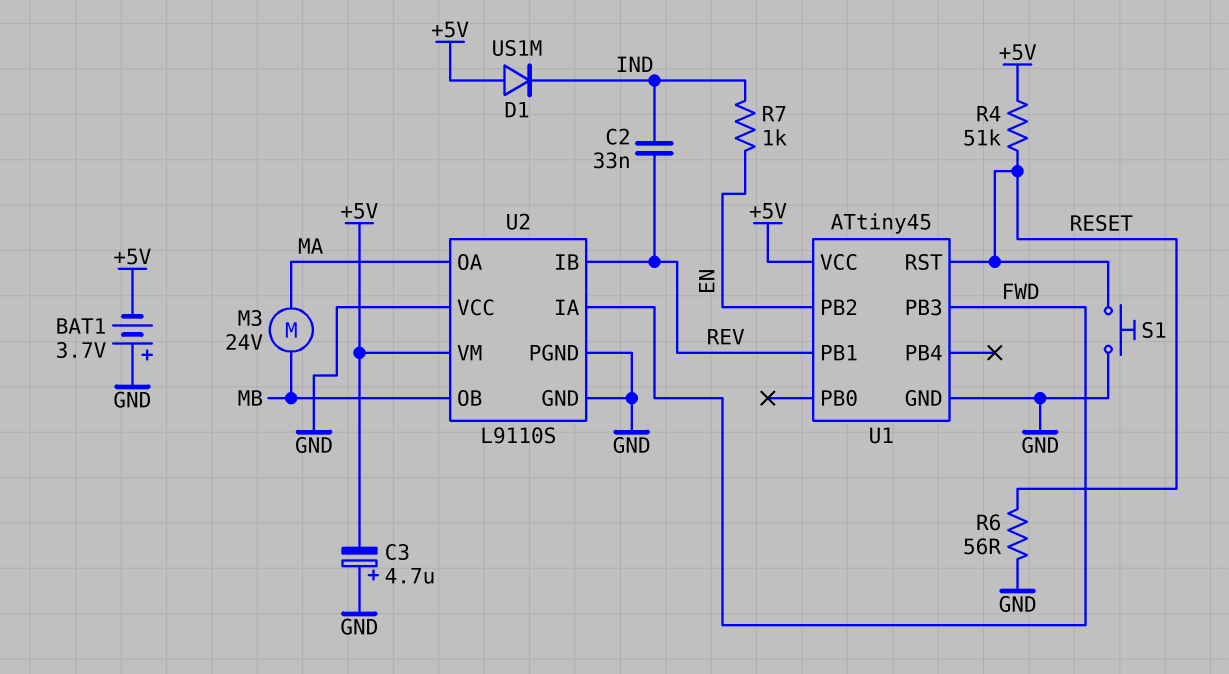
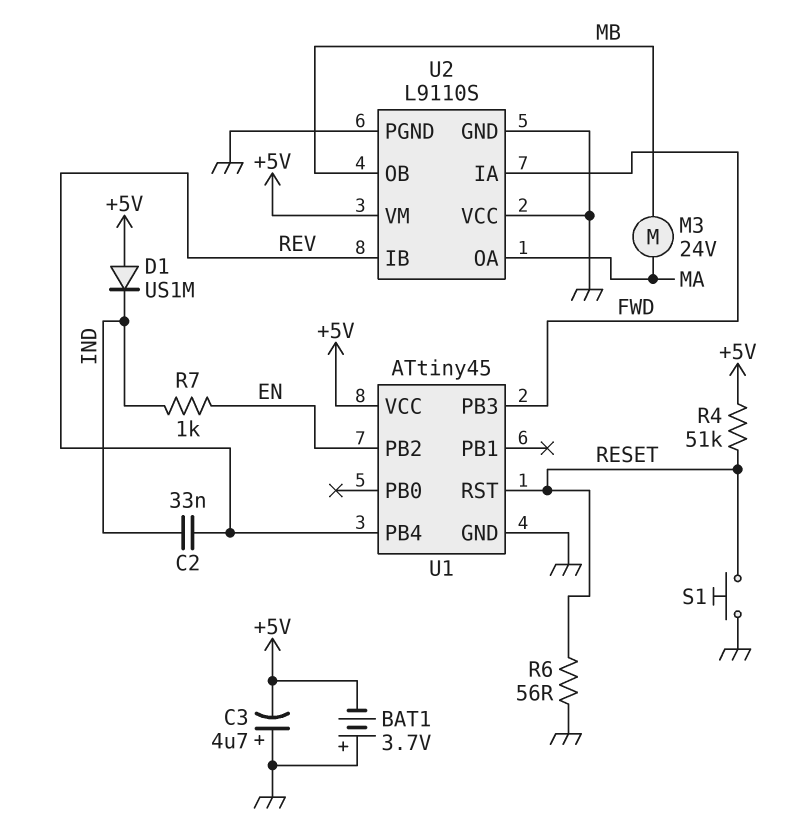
U1 pin PB1: REV -> none
U1 pin PB4: none -> REV

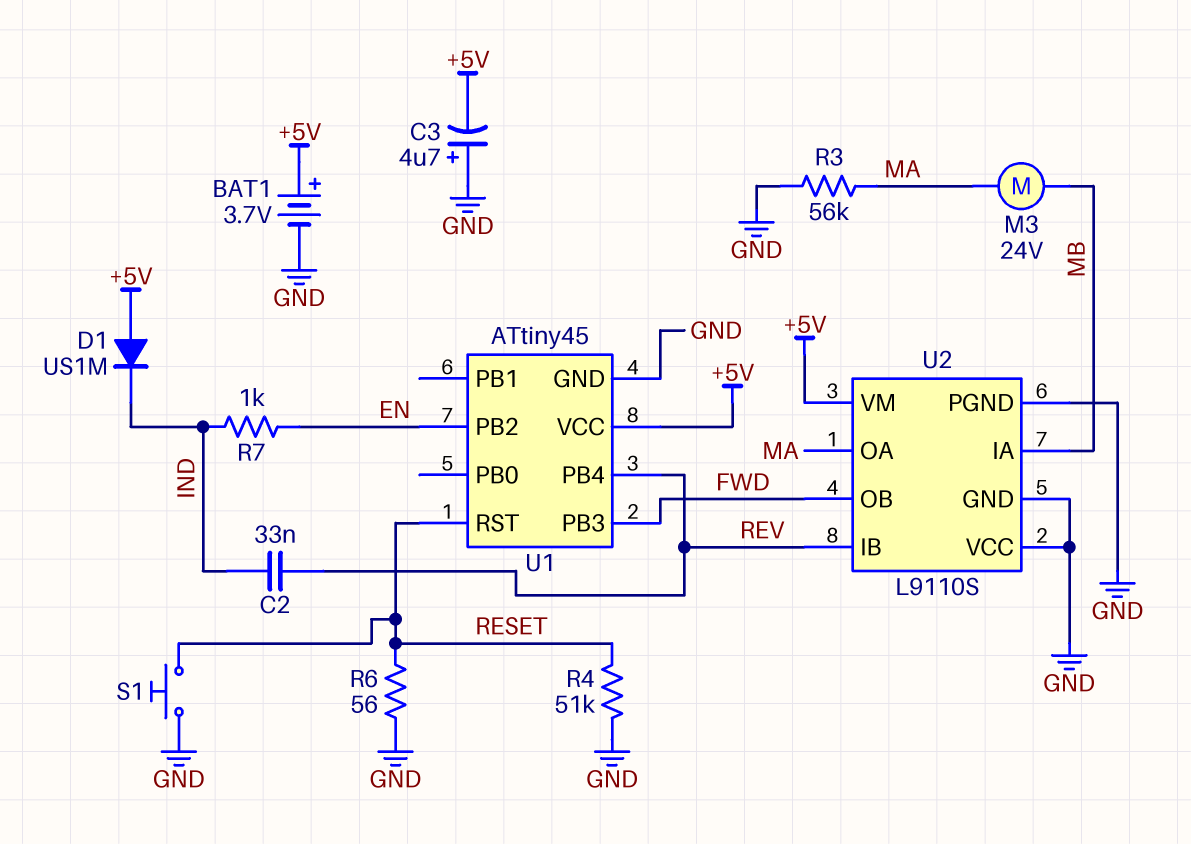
BAT1: 3.7V (plus GND, minus +5V) -> 3.7V (plus +5V, minus GND)
R3: none -> 56k (GND, MA)
R4: 51k (+5V, RESET) -> 51k (GND, RESET)
U2 pin IA: FWD -> MB
U2 pin OB: MB -> FWD

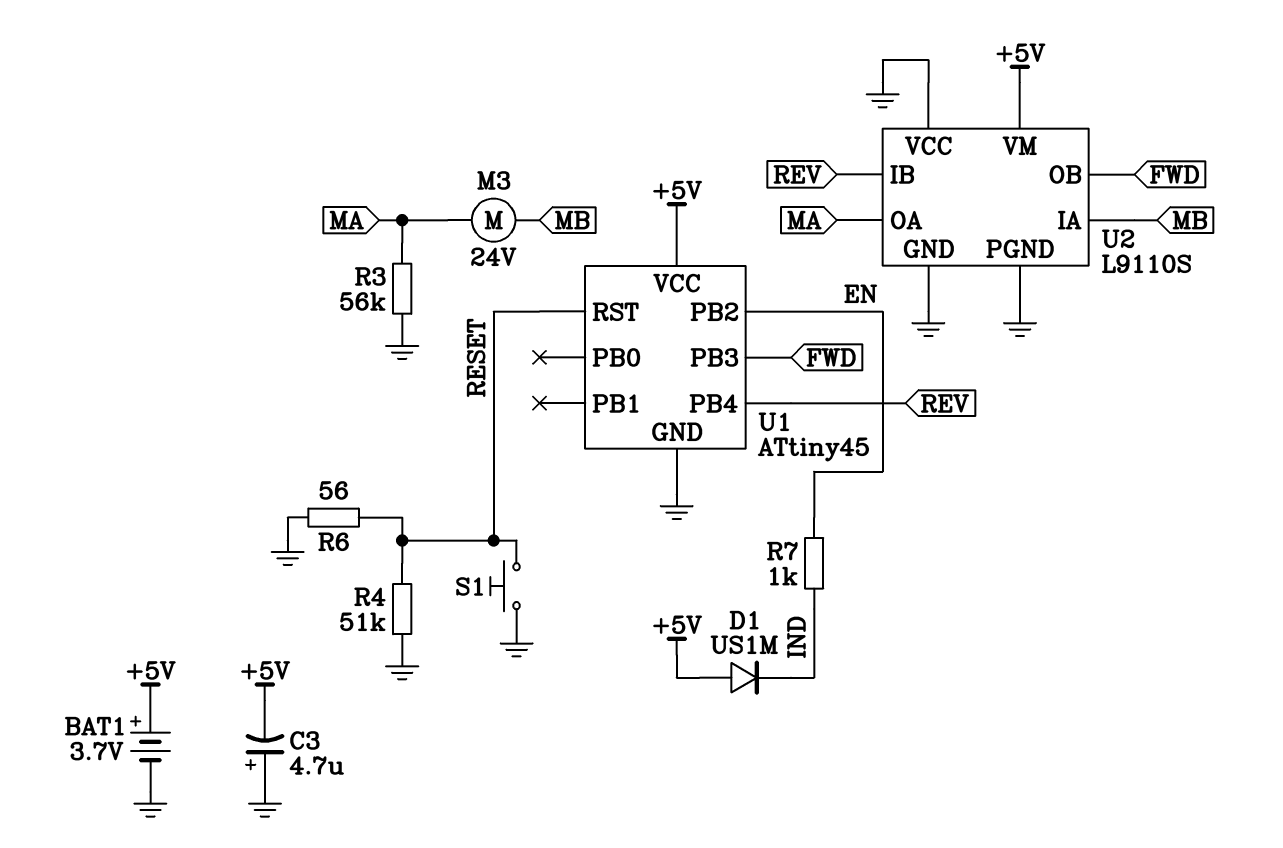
C2: 33nF (IND, REV) -> none

